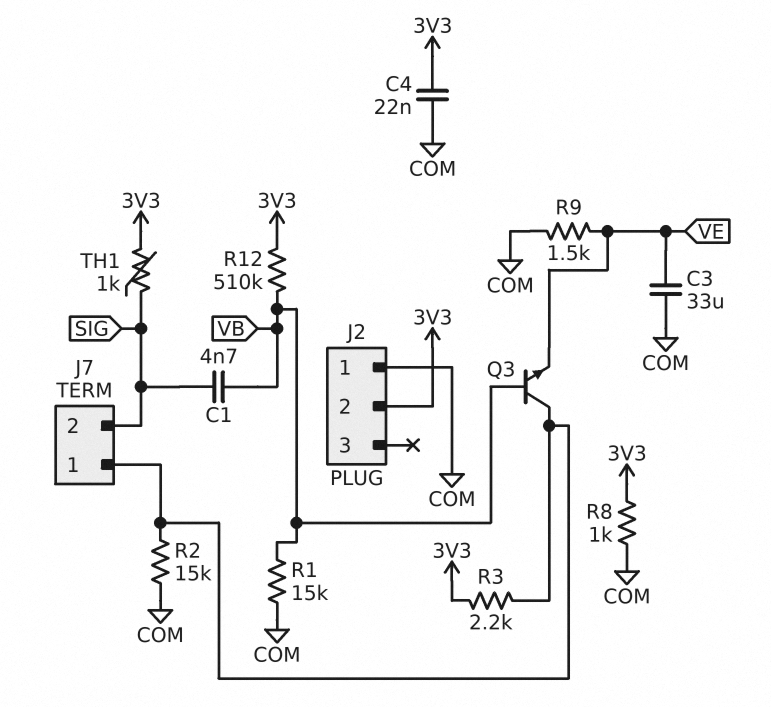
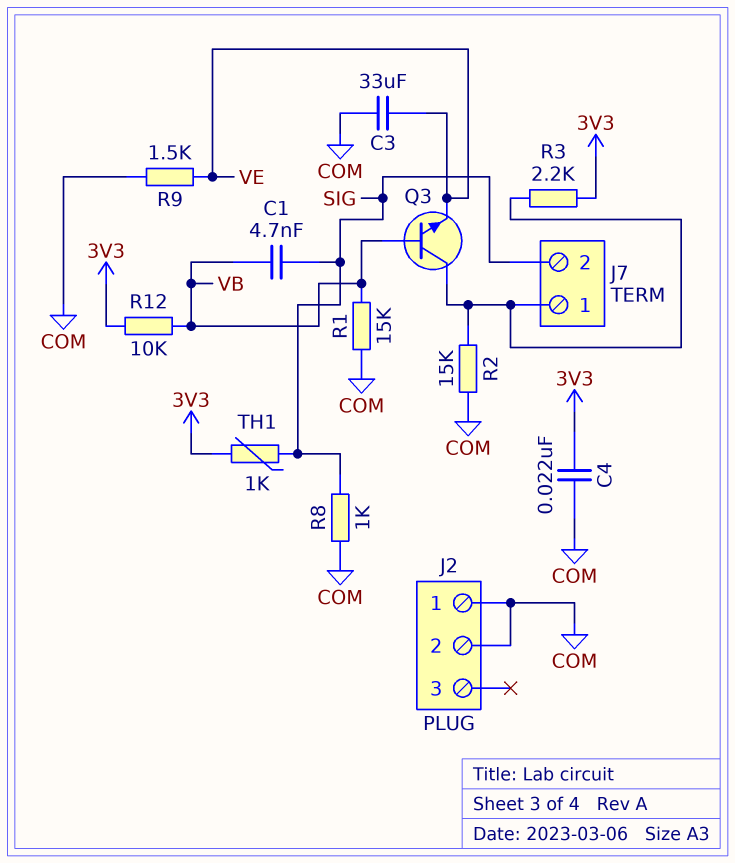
J2 pin 2: 3V3 -> COM
R8: 1k (3V3, COM) -> 1k (COM, SIG)
R12: 510k (3V3, VB) -> 10k (3V3, VB)

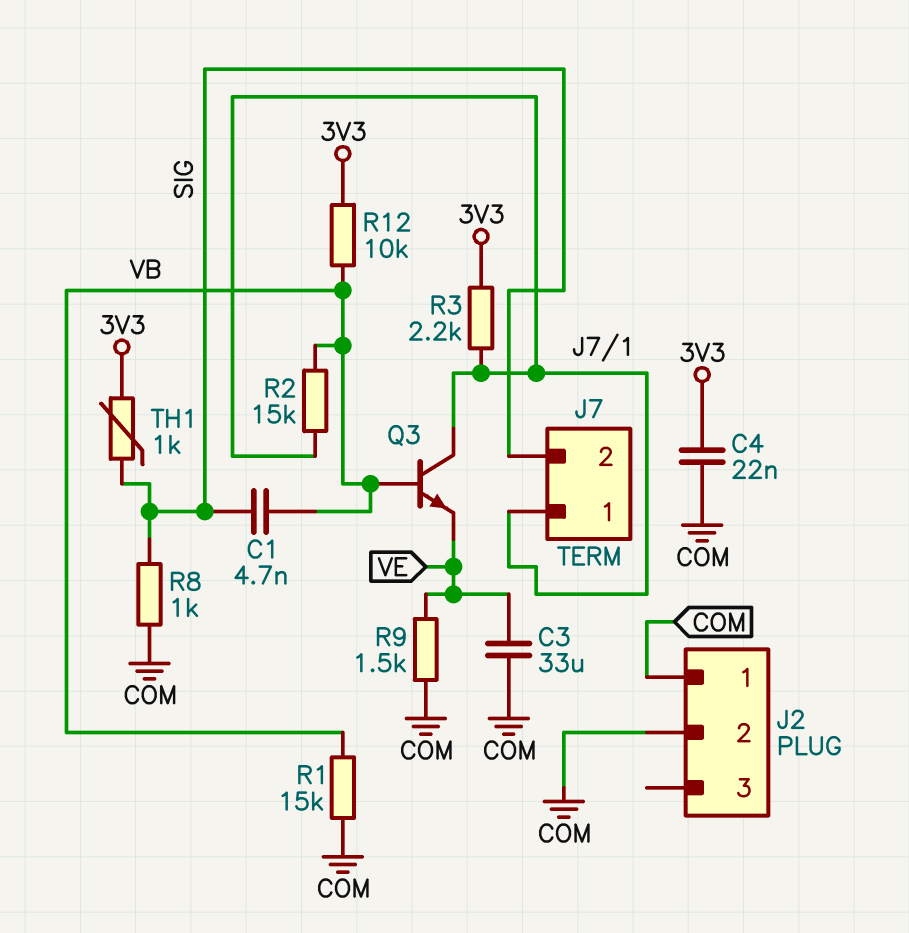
R2: 15k (COM, J7/1) -> 15k (J7/1, VB)

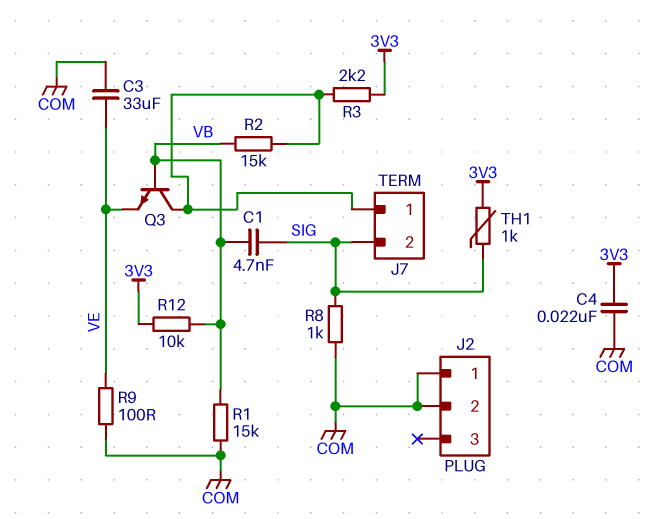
R9: 1.5k (COM, VE) -> 100 (COM, VE)

